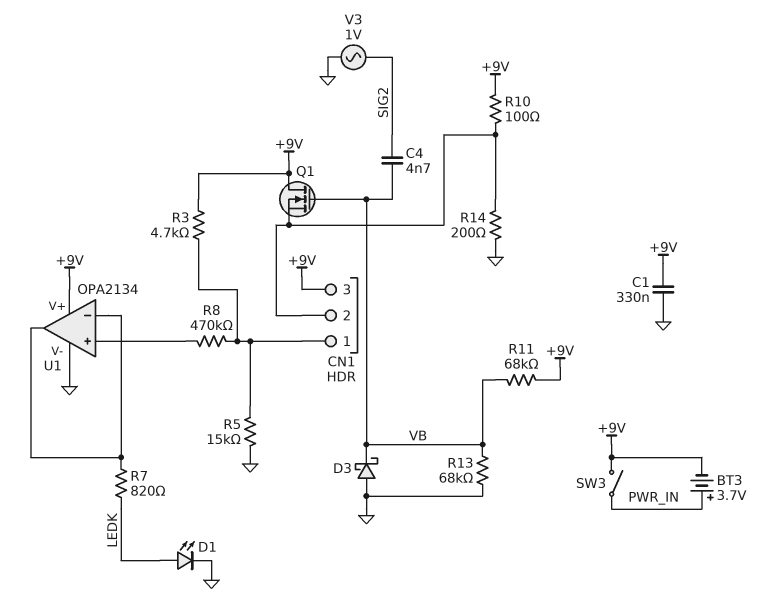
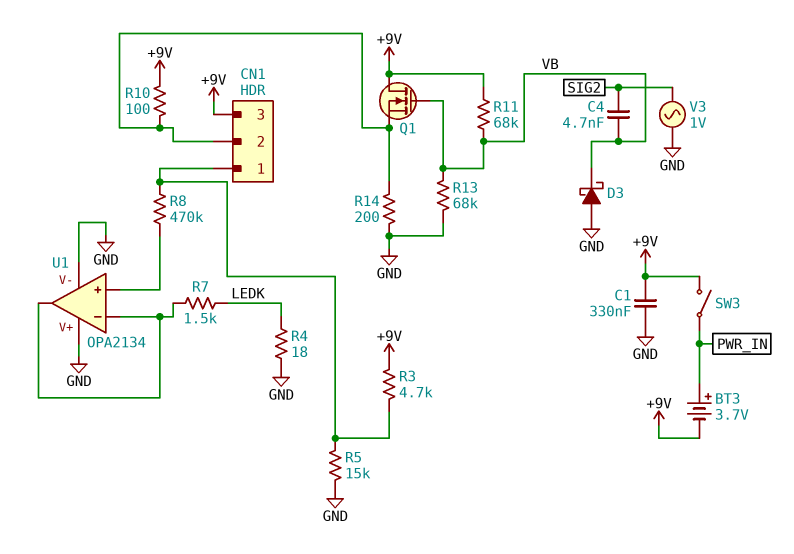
D1: LED (A LEDK, K GND) -> none
R4: none -> 18 (GND, LEDK)
R7: 820 (LEDK, U1/in-) -> 1.5k (LEDK, U1/in-)
U1 pin V+: +9V -> GND

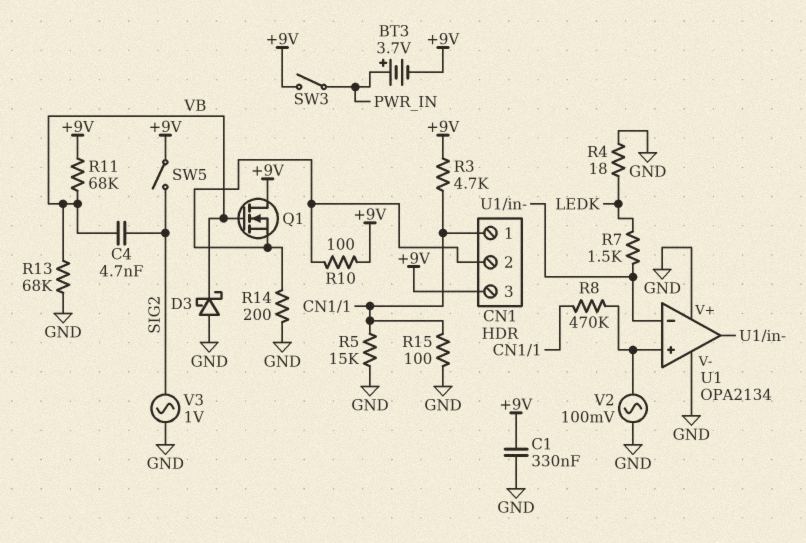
R15: none -> 100 (CN1/1, GND)
SW5: none -> switch (+9V, SIG2)
V2: none -> AC 100mV (GND, U1/in+)

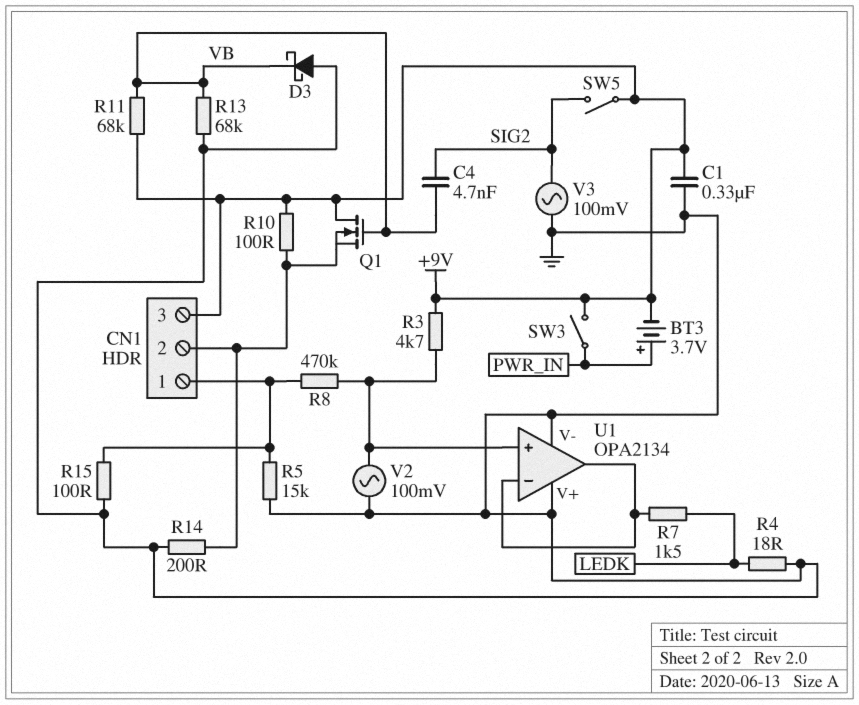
R3: 4.7k (+9V, CN1/1) -> 4.7k (+9V, U1/in+)
V3: AC 1V (GND, SIG2) -> AC 100mV (GND, SIG2)

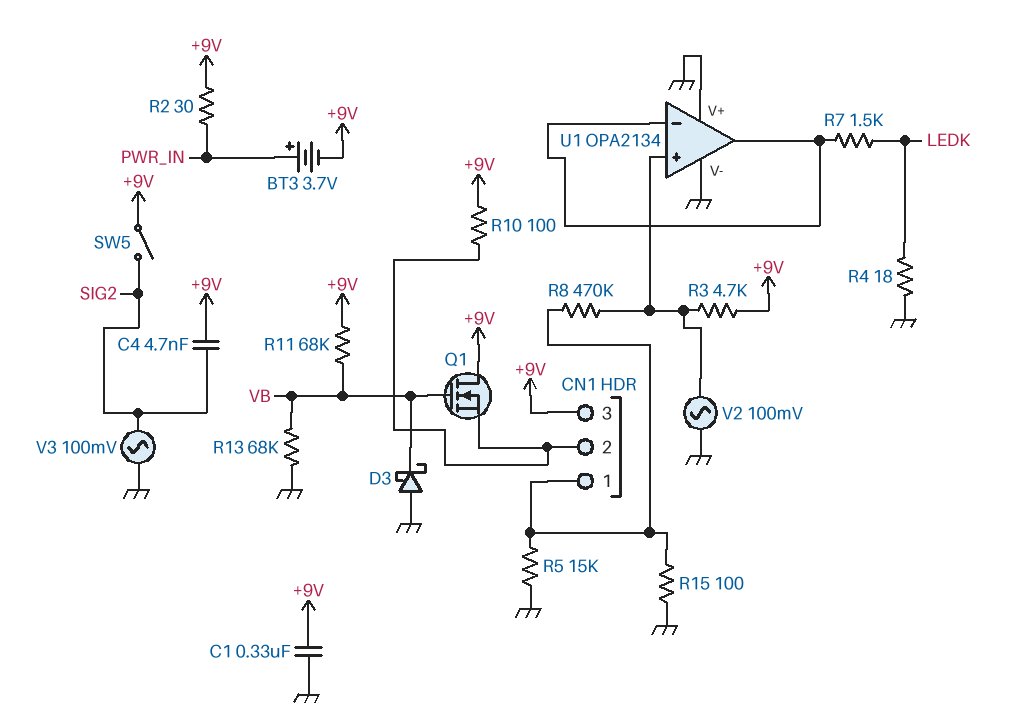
C4: 4.7nF (SIG2, VB) -> 4.7nF (+9V, SIG2)
R2: none -> 30 (+9V, PWR_IN)
R14: 200 (CN1/2, GND) -> none
SW3: switch (+9V, PWR_IN) -> none

